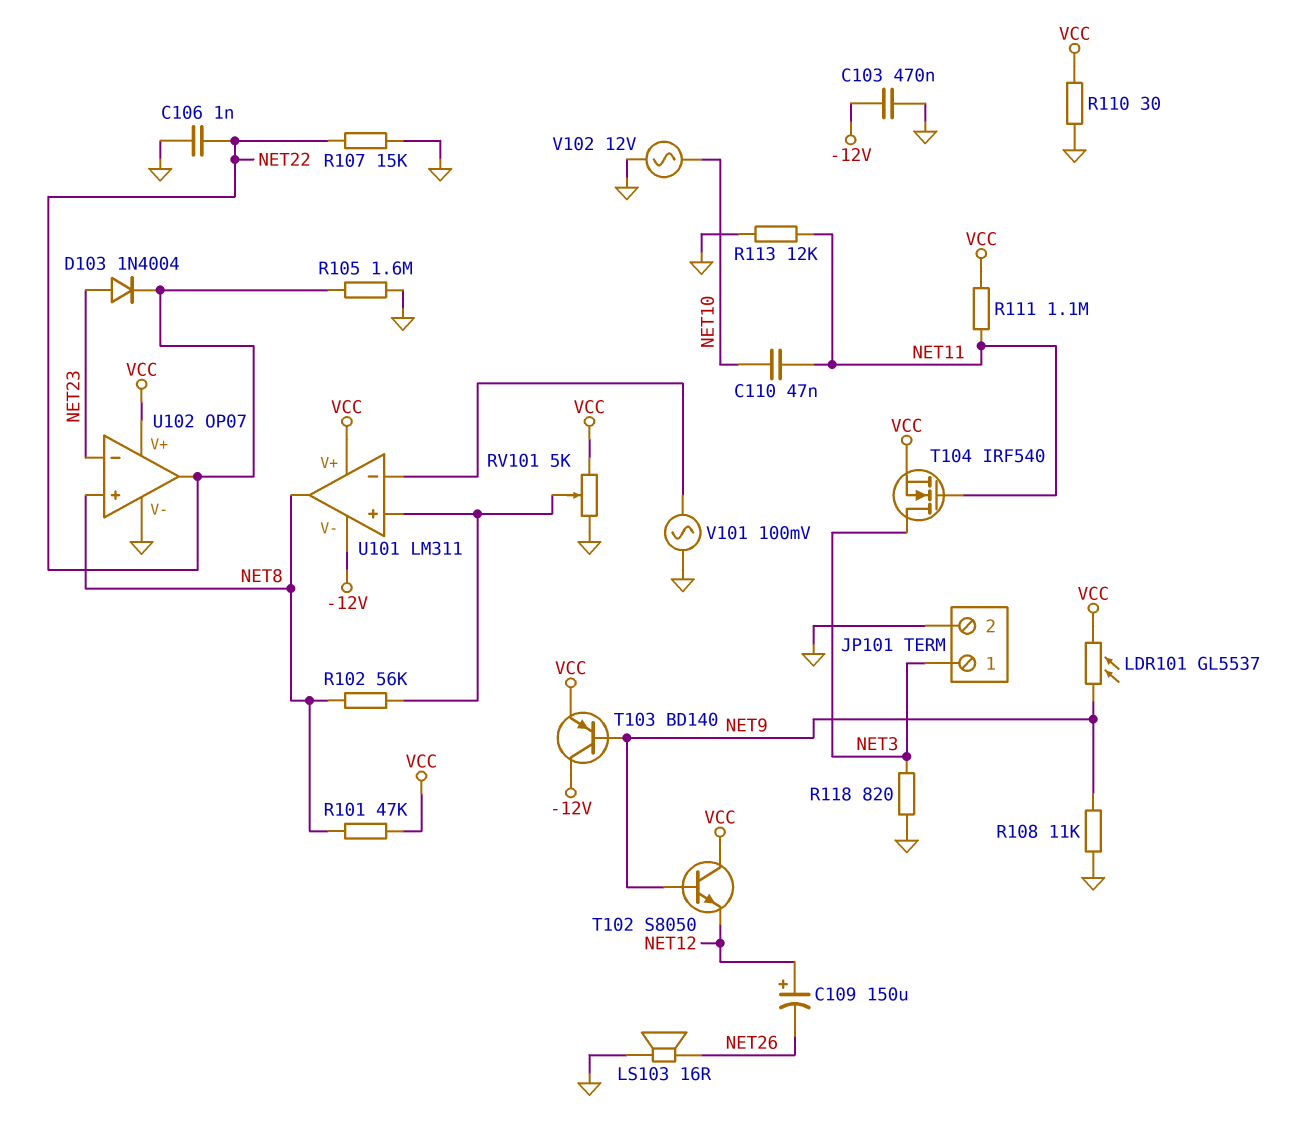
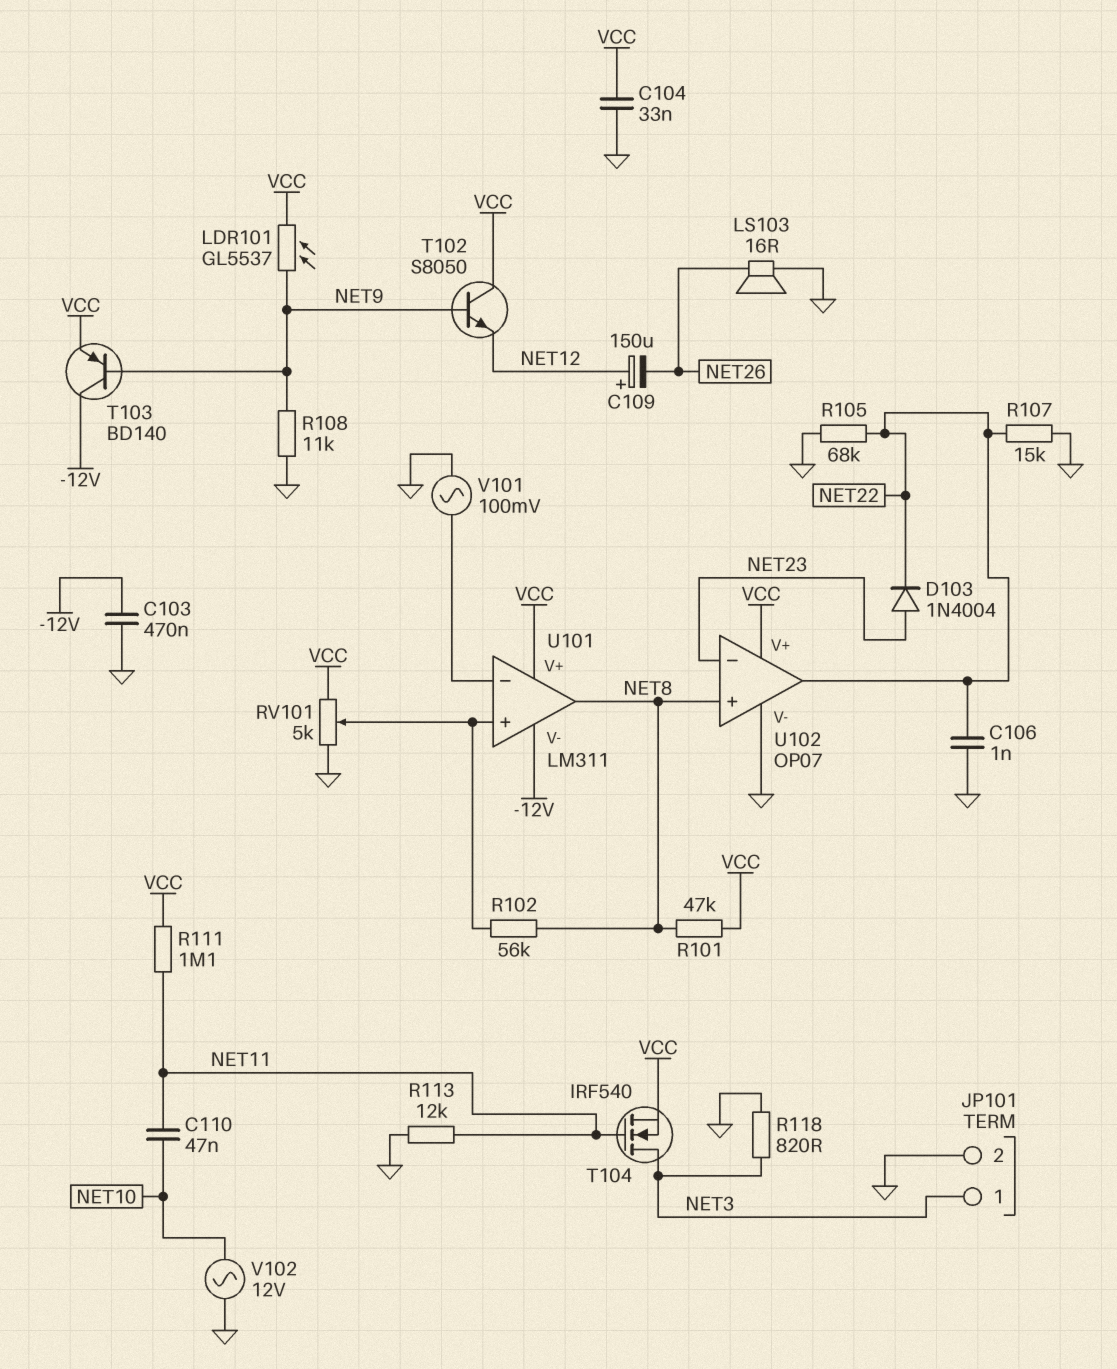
C104: none -> 33nF (GND, VCC)
R105: 1.6M (GND, NET22) -> 68k (GND, NET22)
R110: 30 (GND, VCC) -> none

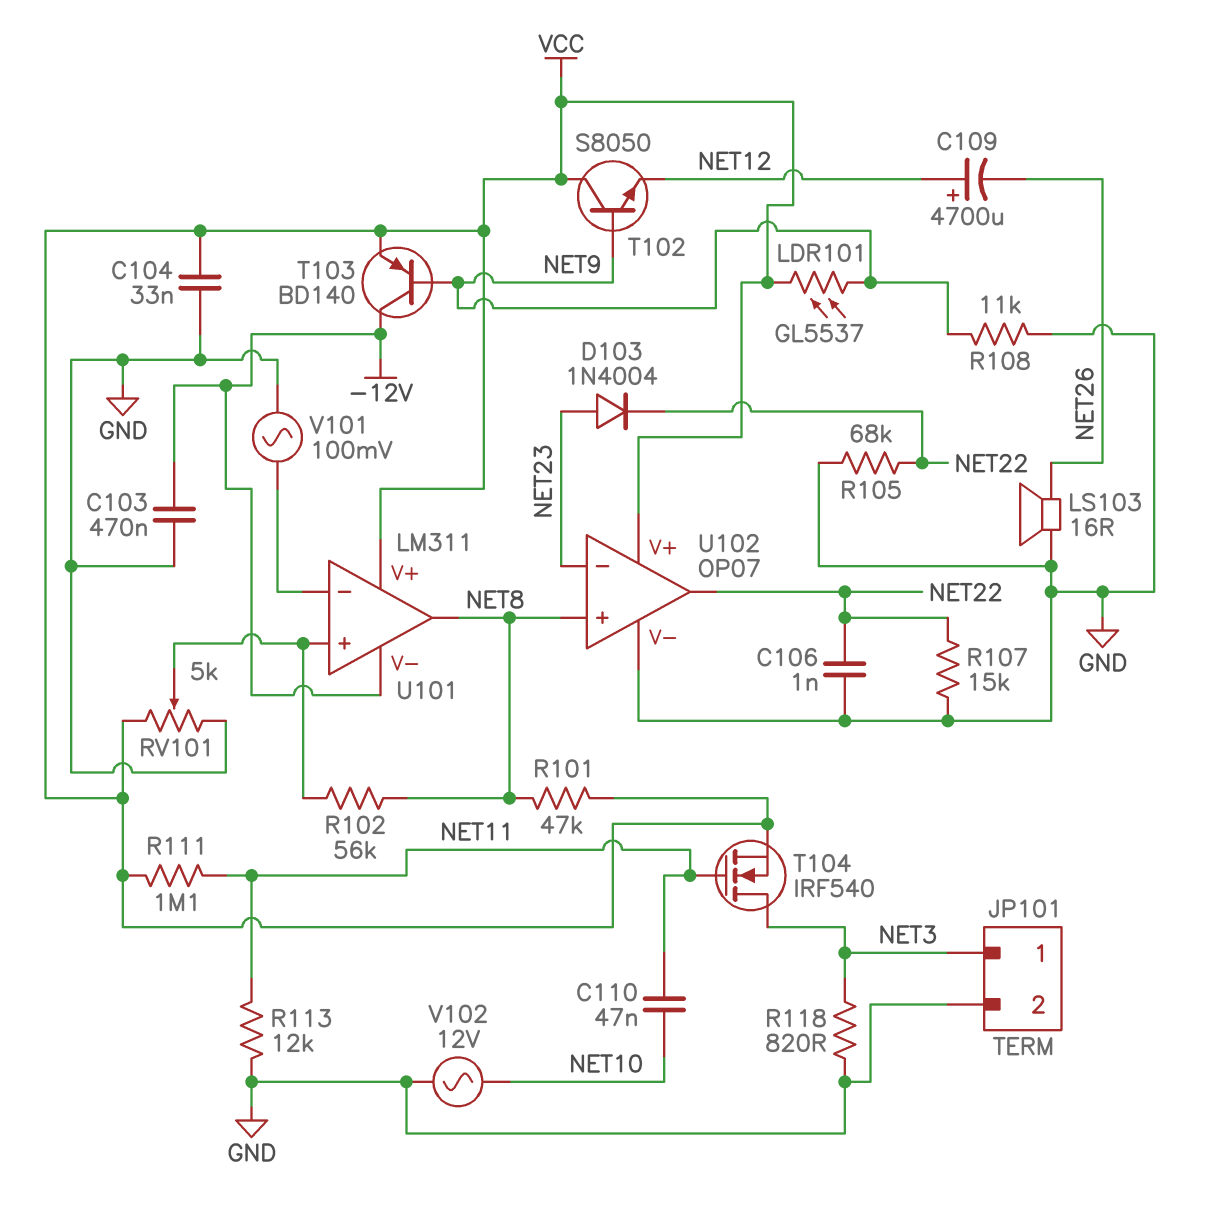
C109: 150uF (plus NET12, minus NET26) -> 4700uF (plus NET12, minus NET26)

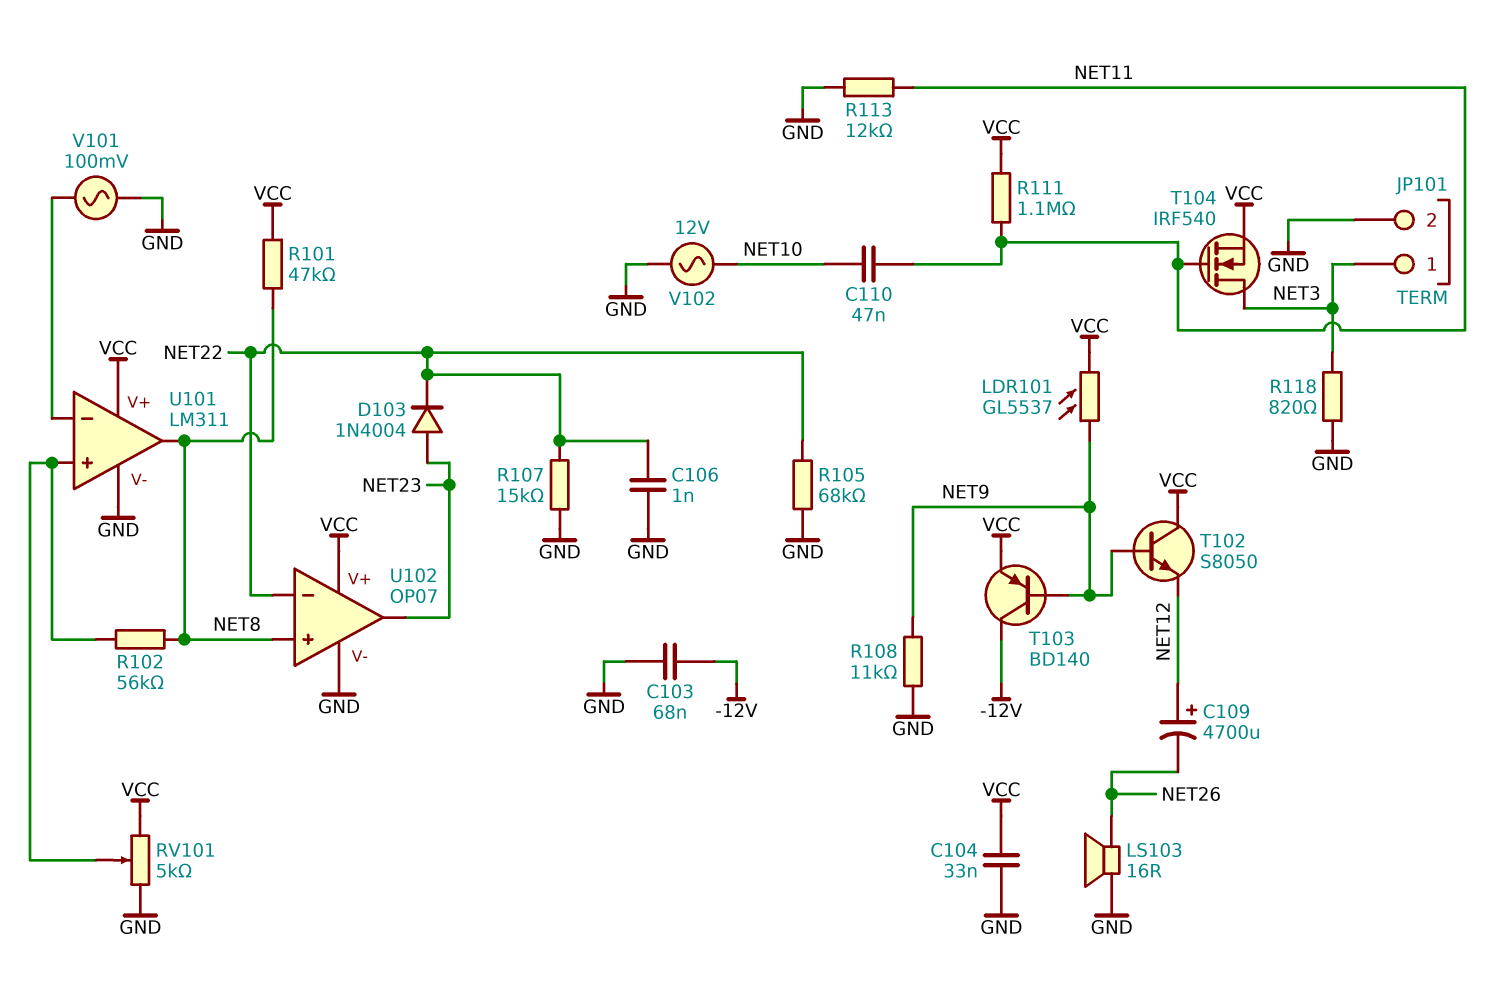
C103: 470nF (-12V, GND) -> 68nF (-12V, GND)
U101 pin V-: -12V -> GND
U102 pin in-: NET23 -> NET22
U102 pin out: NET22 -> NET23

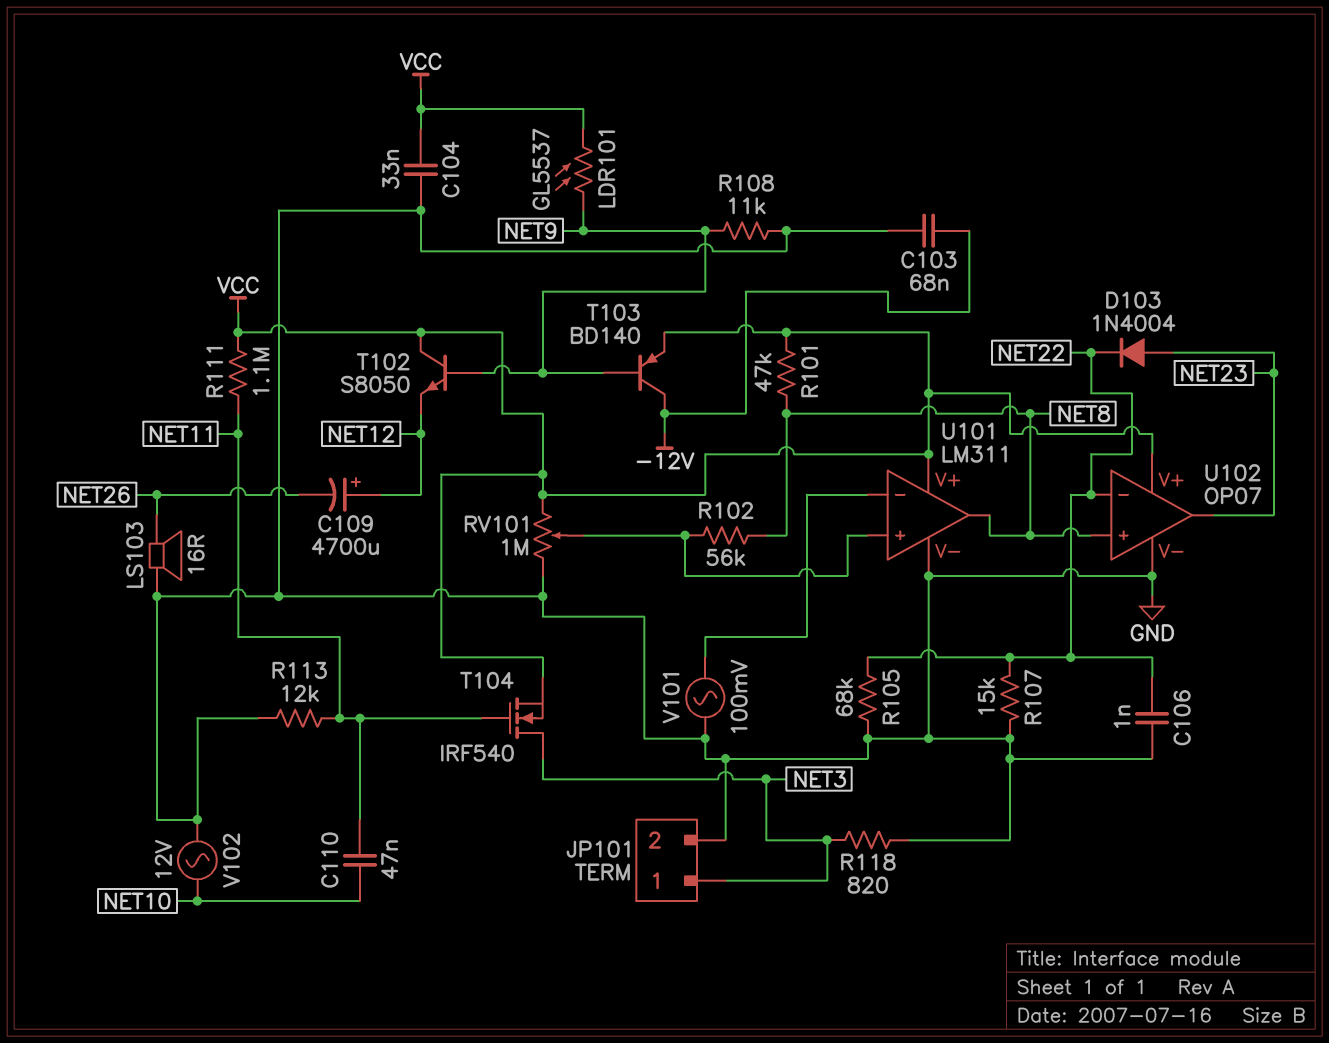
RV101: 5k (GND, VCC, wiper U101/in+) -> 1M (GND, VCC, wiper U101/in+)

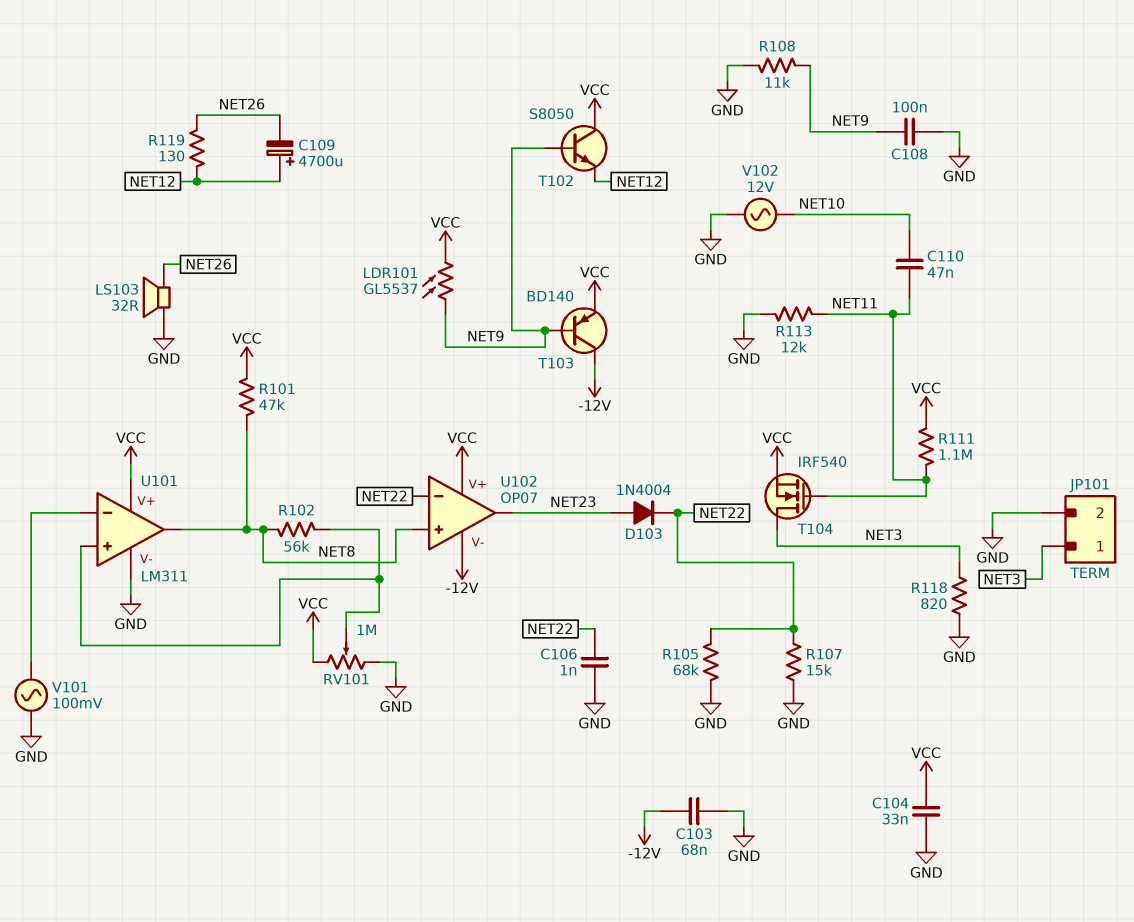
C108: none -> 100nF (GND, NET9)
LS103: speaker 16R (GND, NET26) -> speaker 32R (GND, NET26)
R119: none -> 130 (NET12, NET26)
U102 pin V-: GND -> -12V

